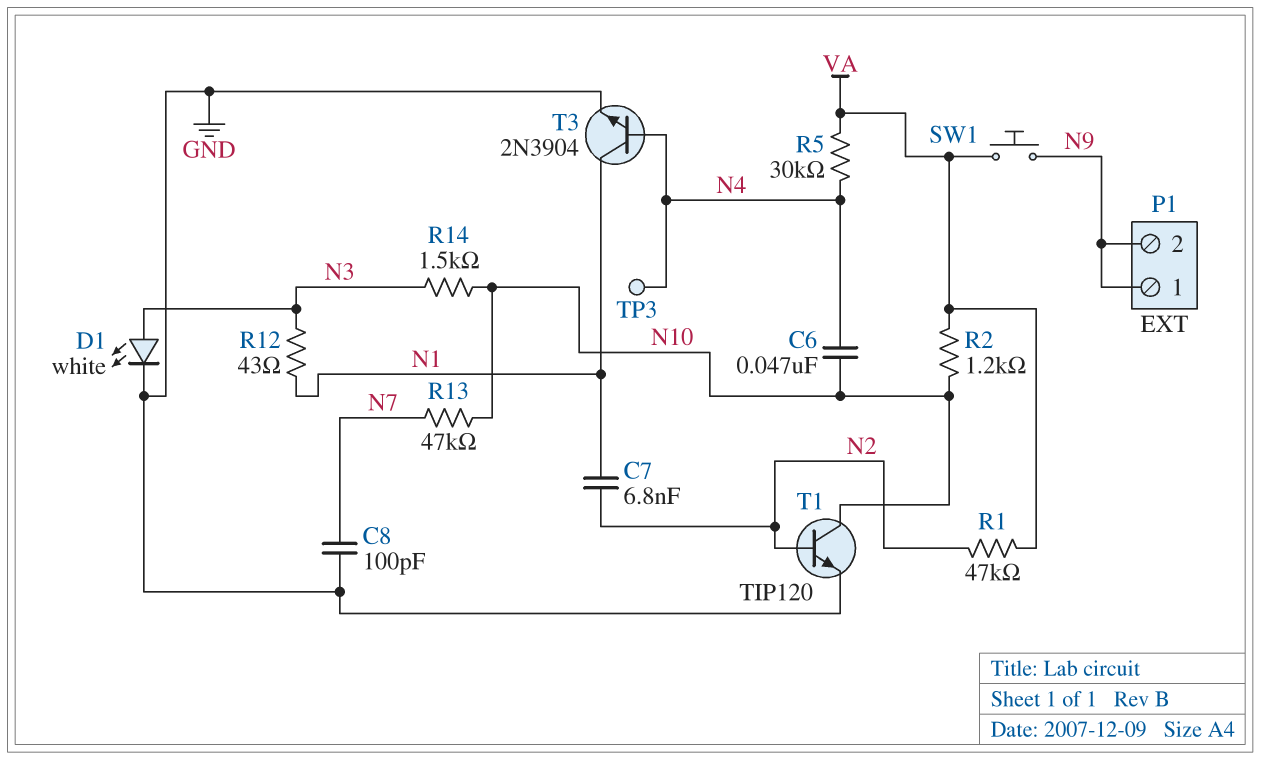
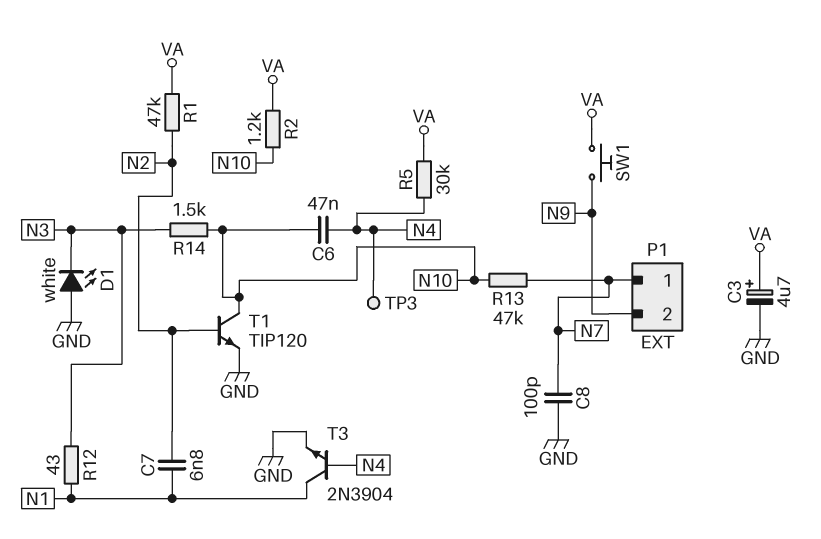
C3: none -> 4.7uF (plus VA, minus GND)
D1: LED white (A N3, K GND) -> LED white (A GND, K N3)
P1 pin 1: N9 -> N7

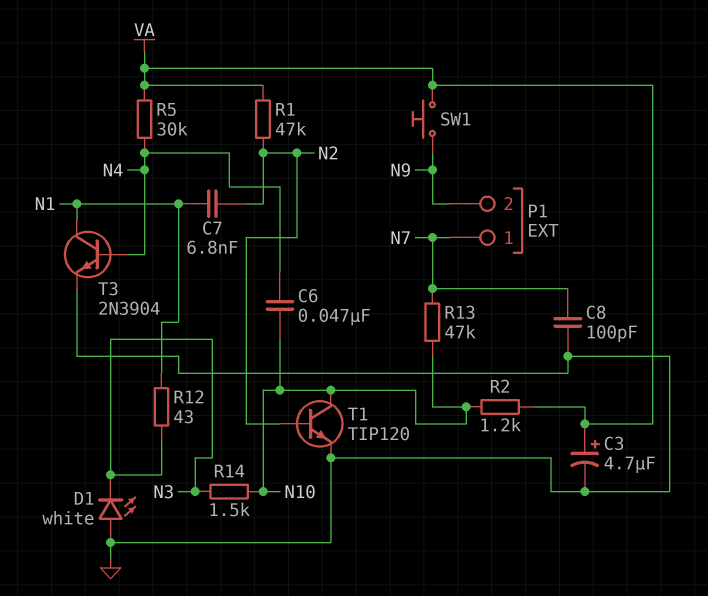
TP3: test point (N4) -> none

